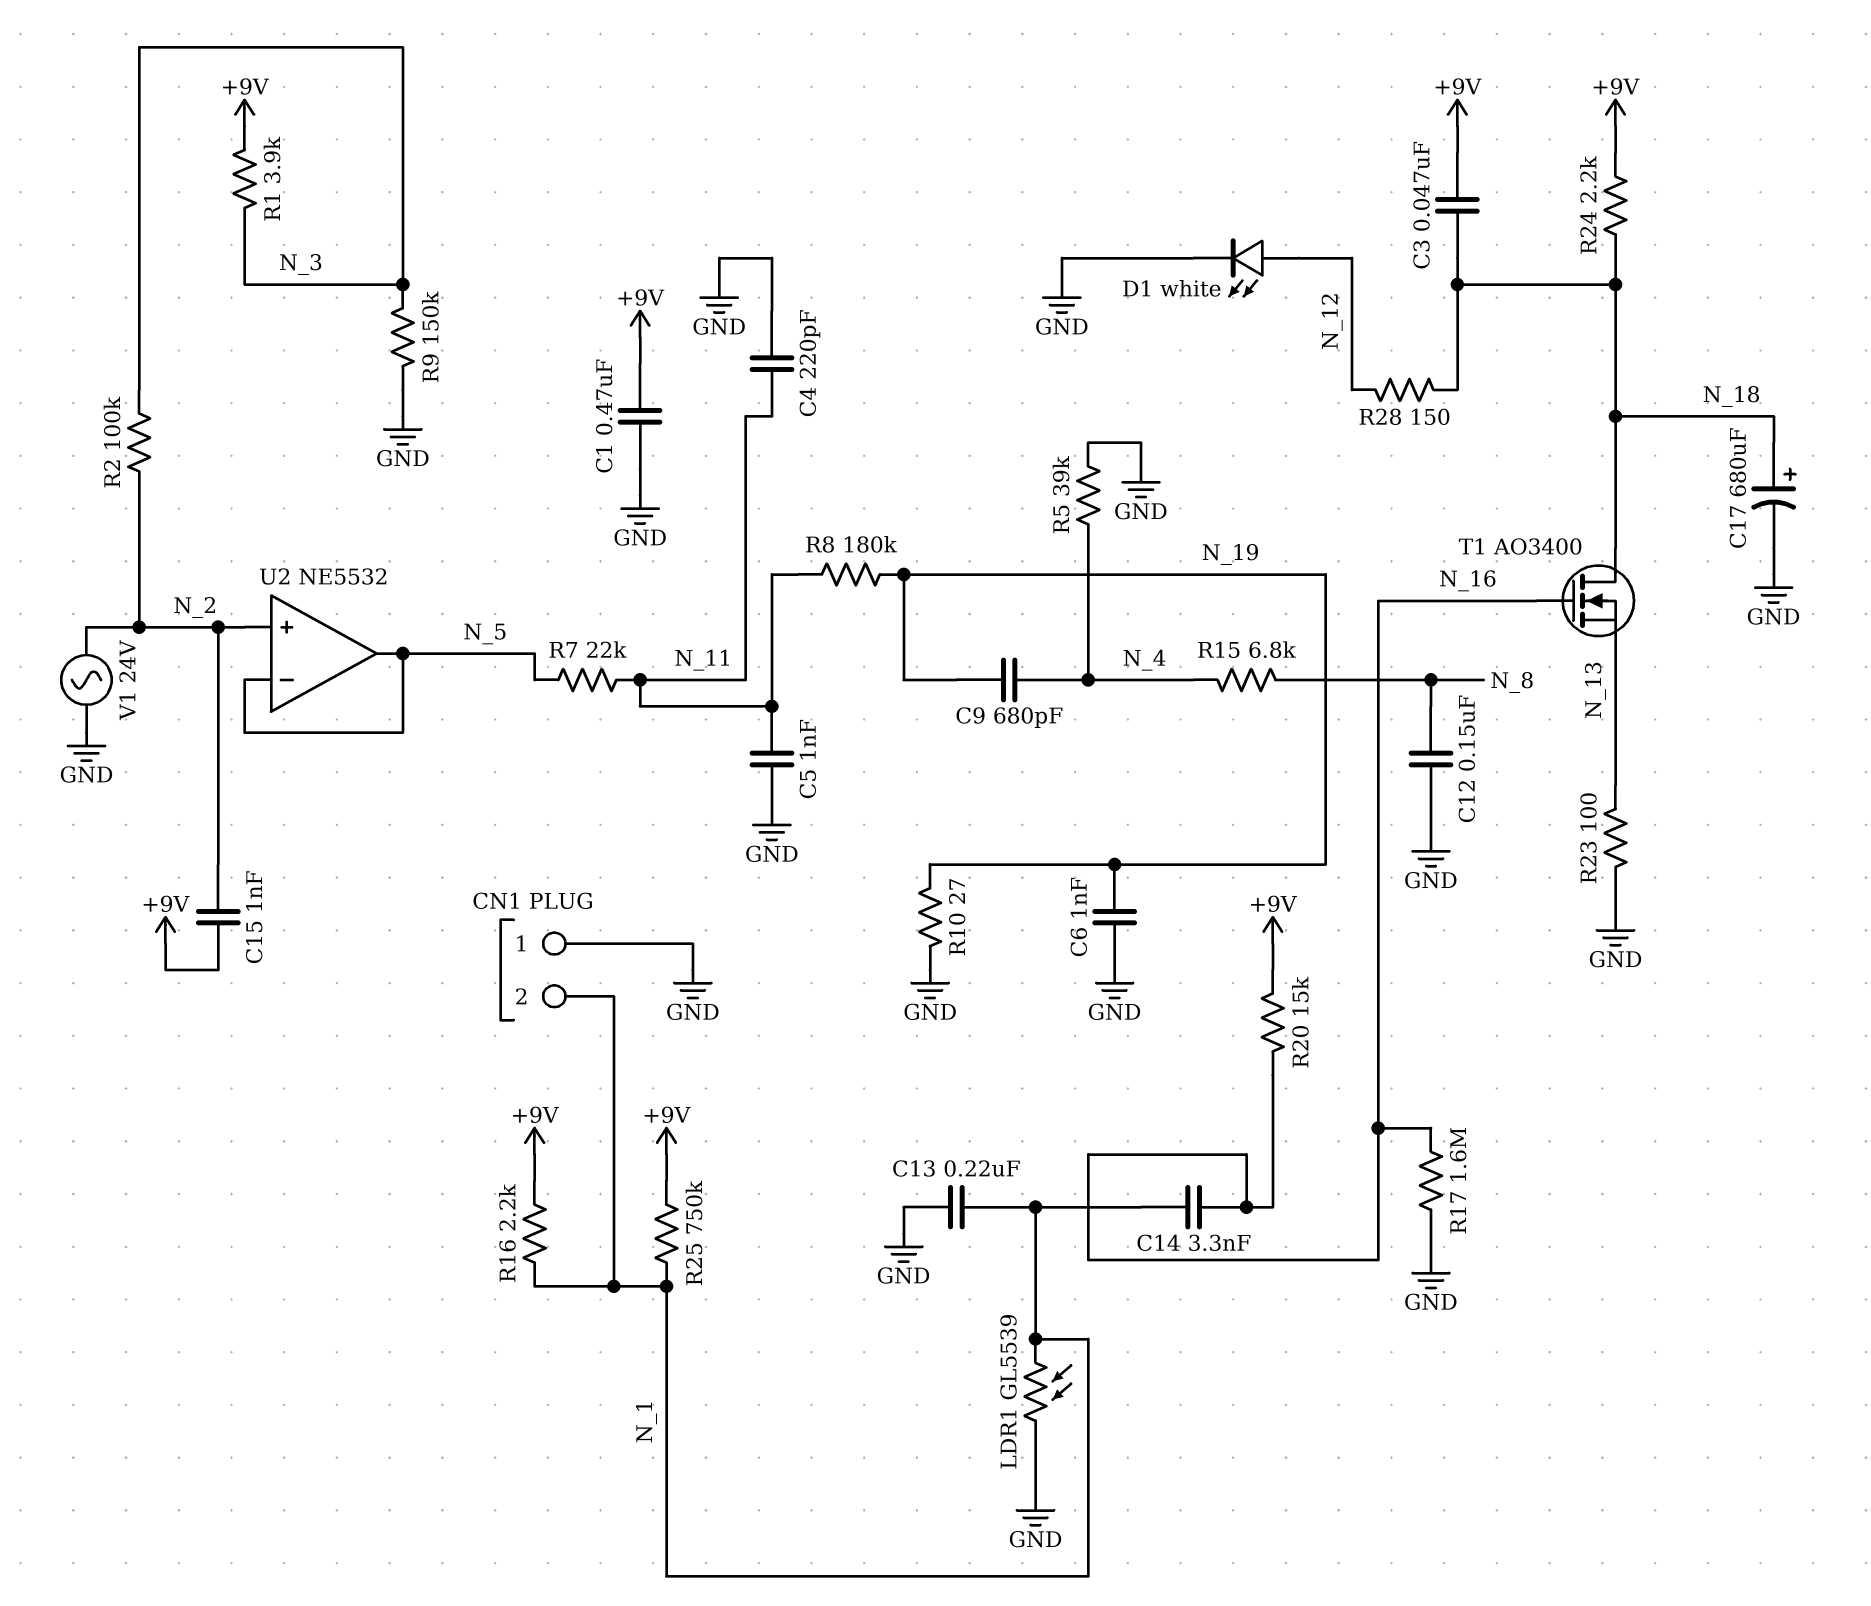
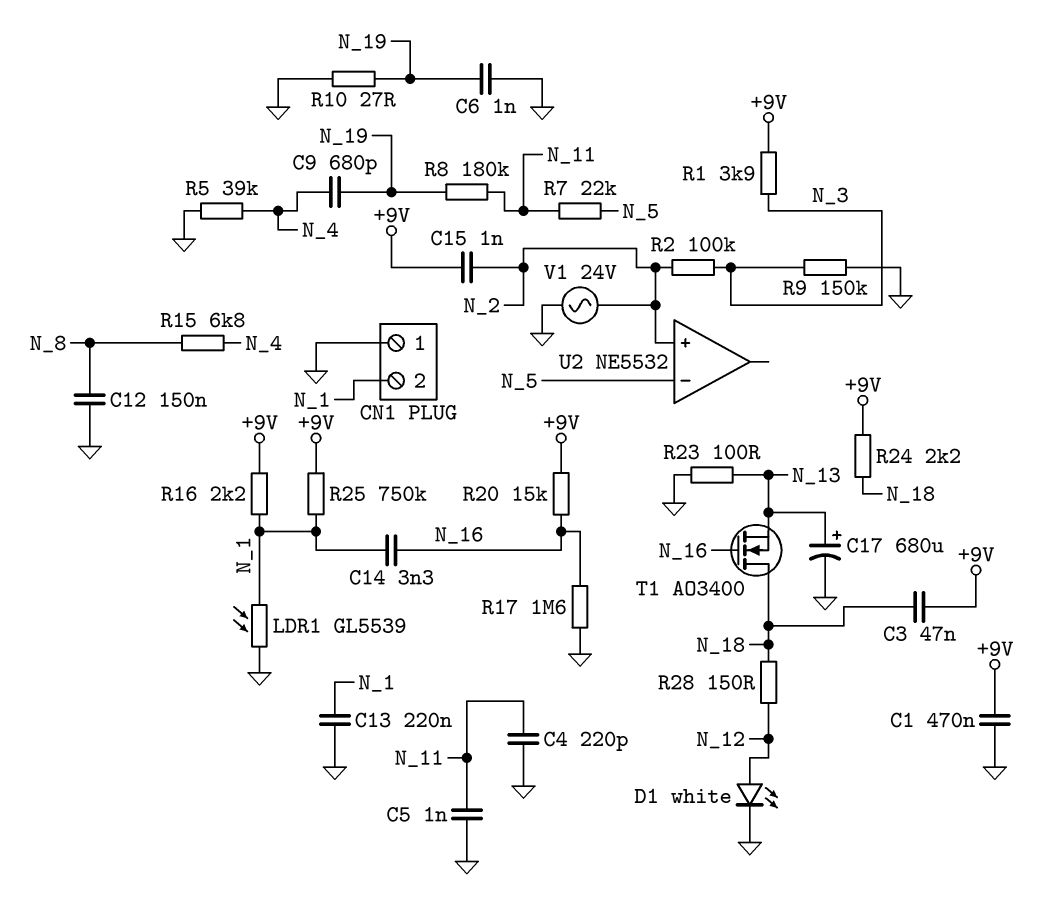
C17: 680uF (plus N_18, minus GND) -> 680uF (plus N_13, minus GND)
U2 pin out: N_5 -> none

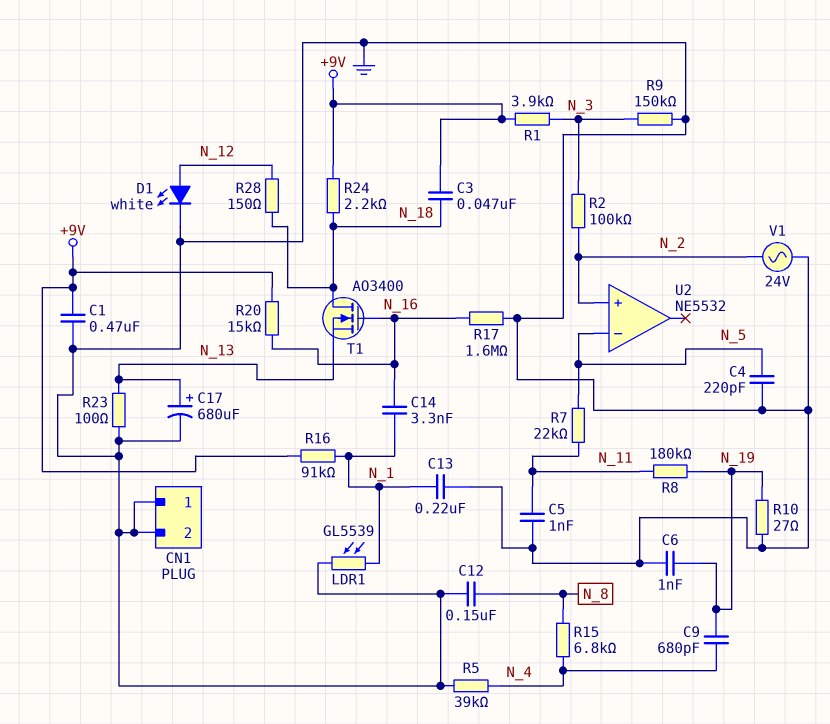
C4: 220pF (GND, N_11) -> 220pF (GND, N_5)
C15: 1nF (+9V, N_2) -> none
CN1 pin 2: N_1 -> GND
R16: 2.2k (+9V, N_1) -> 91k (+9V, N_1)
R25: 750k (+9V, N_1) -> none

